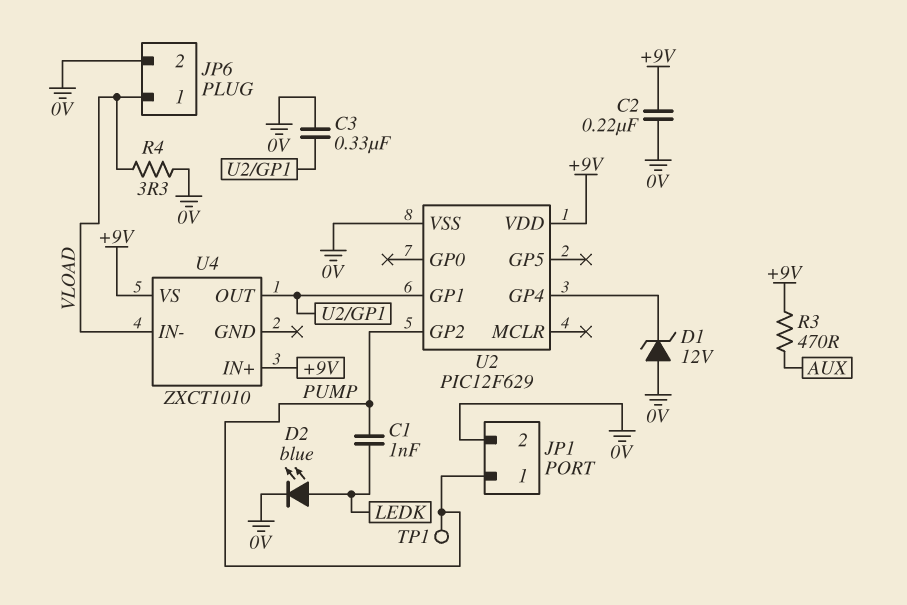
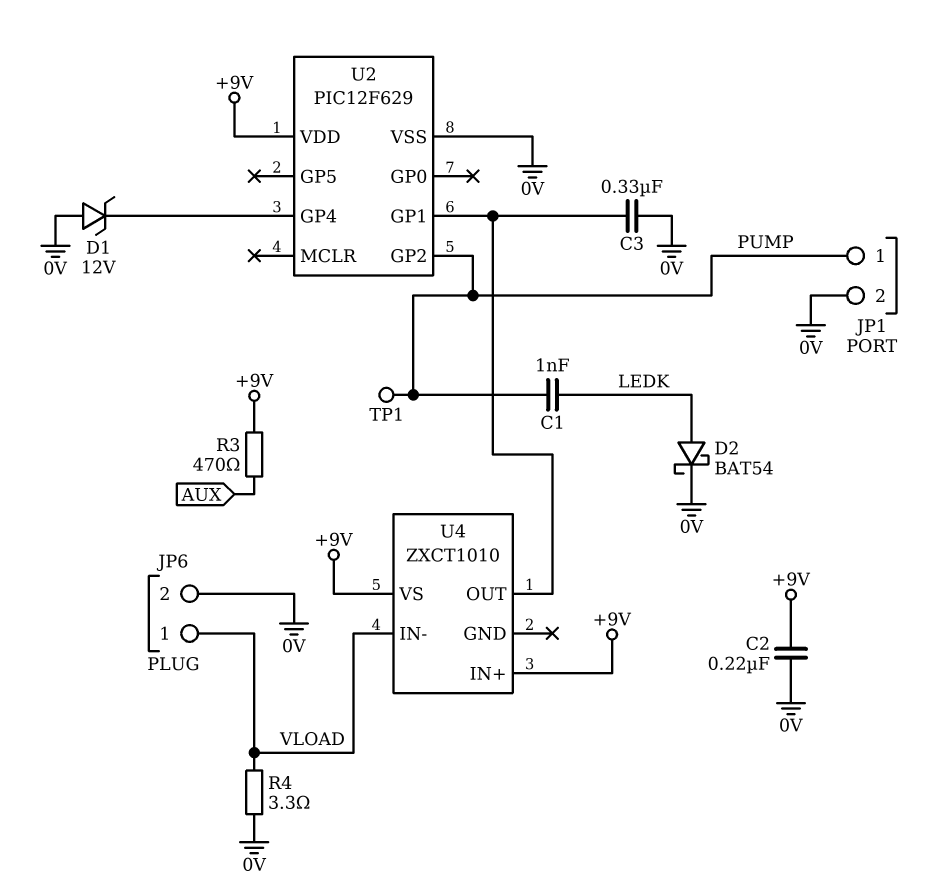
D2: LED blue (A LEDK, K 0V) -> schottky BAT54 (A LEDK, K 0V)

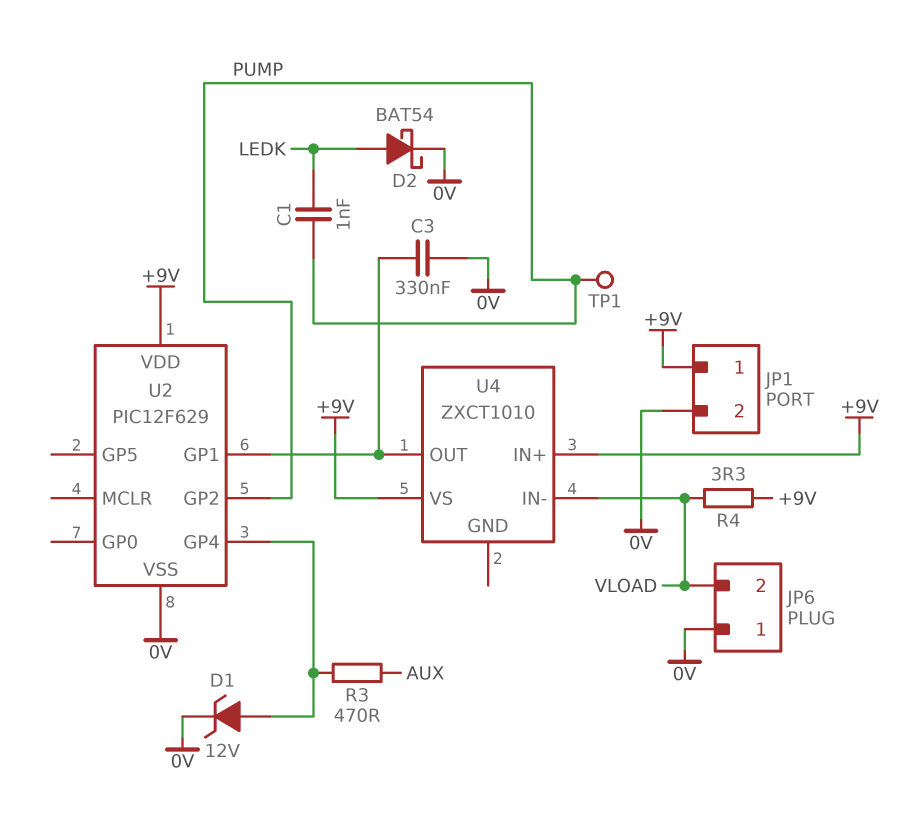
C2: 220nF (+9V, 0V) -> none
D1: zener 12V (A 0V, K U2/GP4) -> zener 12V (A U2/GP4, K 0V)
JP1 pin 1: PUMP -> +9V
JP6 pin 1: VLOAD -> 0V
JP6 pin 2: 0V -> VLOAD
R3: 470 (+9V, AUX) -> 470 (AUX, U2/GP4)
R4: 3.3 (0V, VLOAD) -> 3.3 (+9V, VLOAD)

